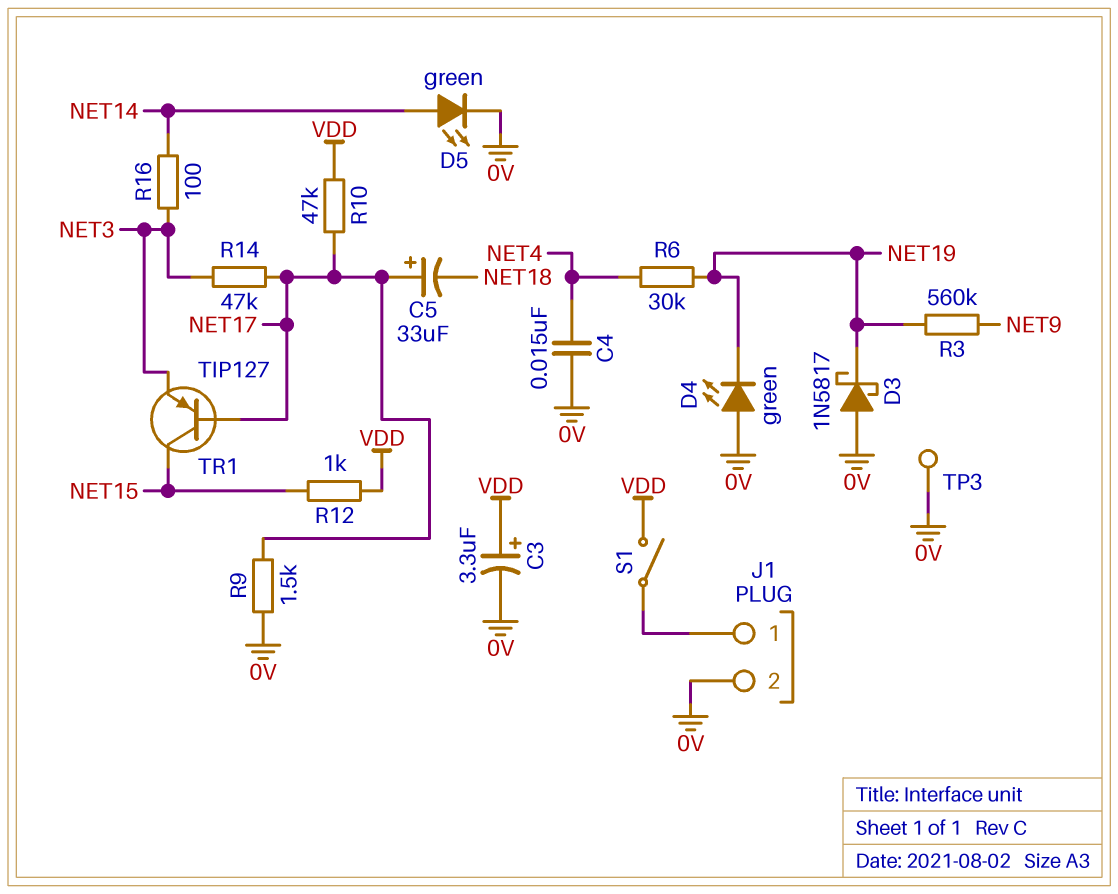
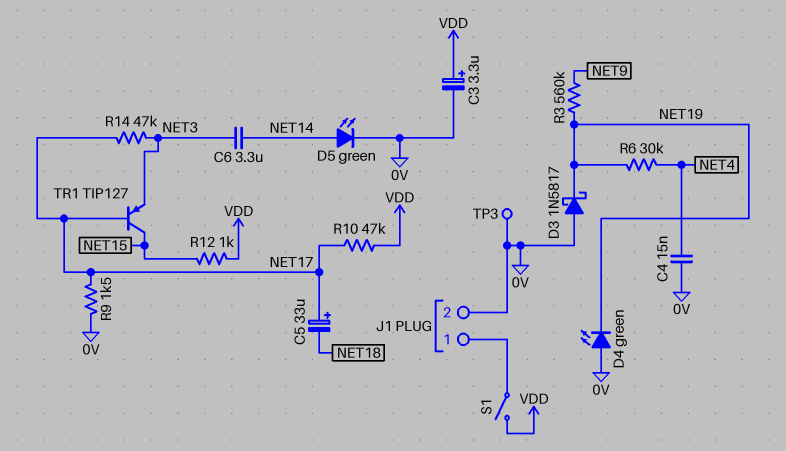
C6: none -> 3.3uF (NET3, NET14)
R16: 100 (NET3, NET14) -> none

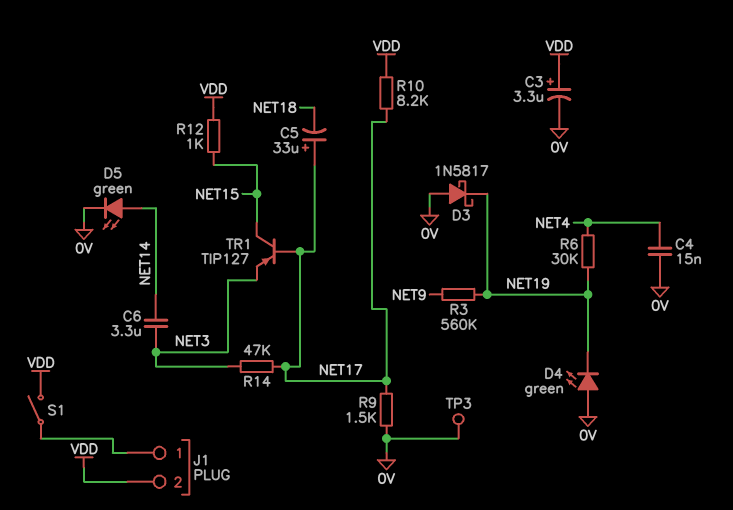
J1 pin 2: 0V -> VDD
R10: 47k (NET17, VDD) -> 8.2k (NET17, VDD)

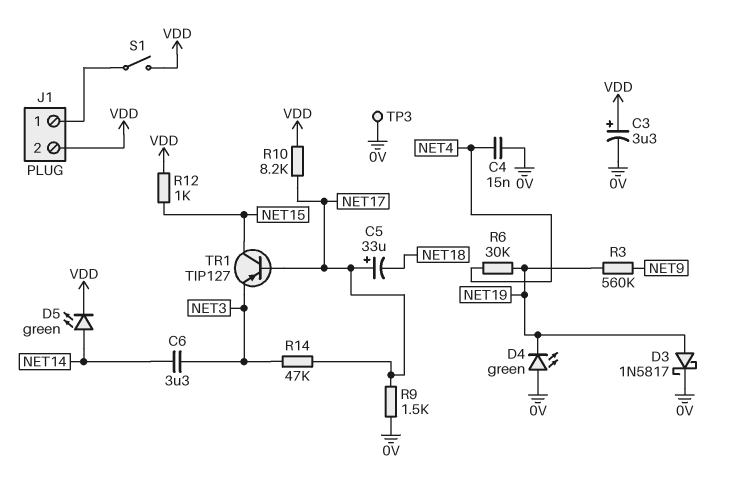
D3: schottky 1N5817 (A 0V, K NET19) -> schottky 1N5817 (A NET19, K 0V)
D5: LED green (A NET14, K 0V) -> LED green (A NET14, K VDD)

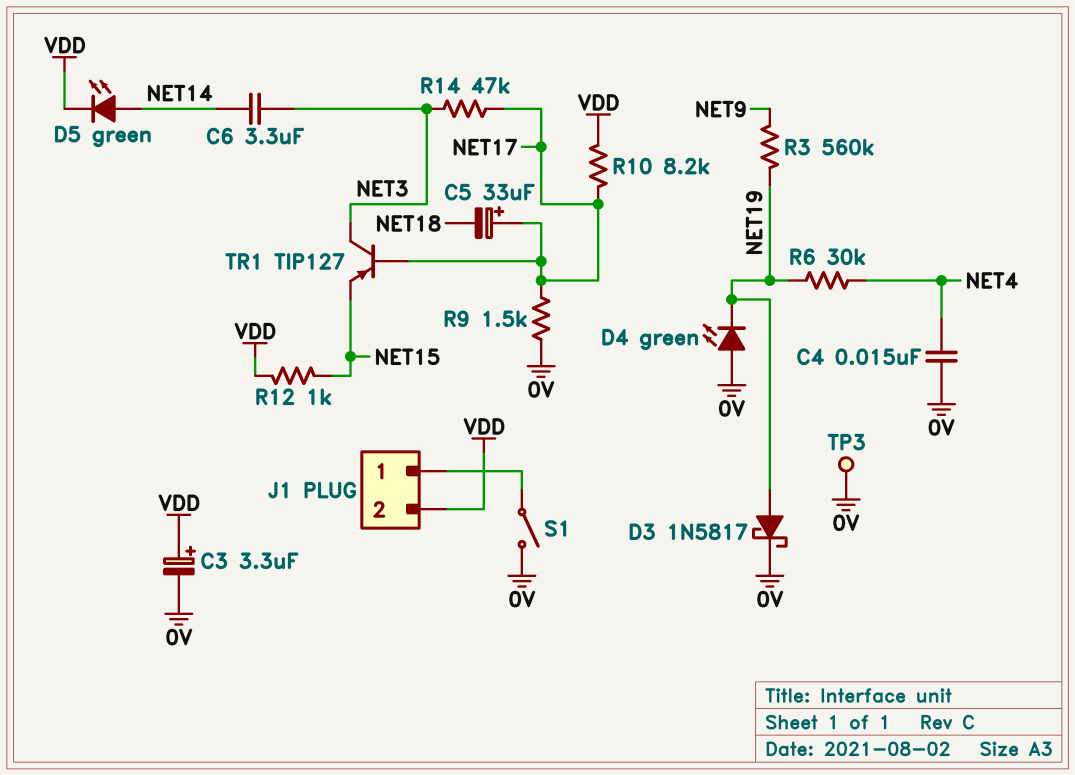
S1: switch (J1/1, VDD) -> switch (0V, J1/1)
TR1: PNP TIP127 (B NET17, C NET15, E NET3) -> PNP TIP127 (B NET17, C NET3, E NET15)

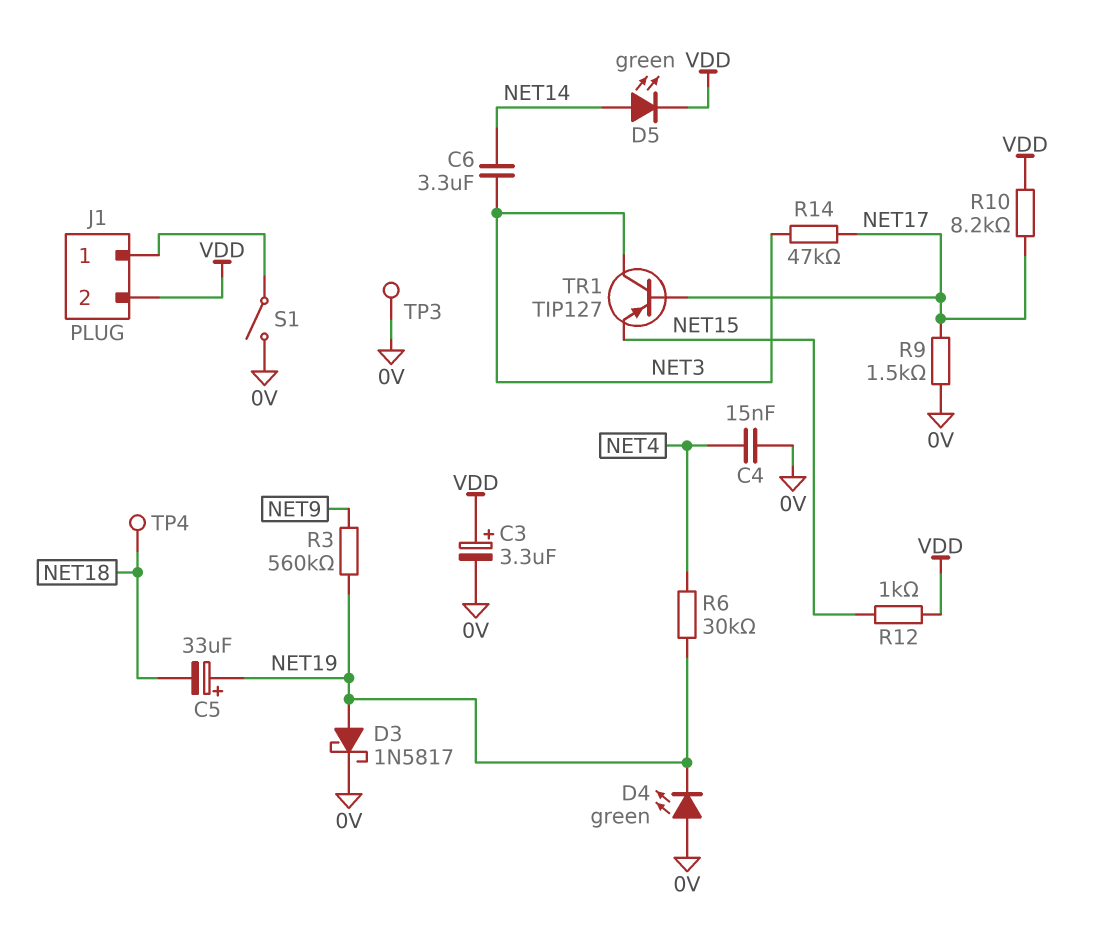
C5: 33uF (plus NET17, minus NET18) -> 33uF (plus NET19, minus NET18)
TP4: none -> test point (NET18)

